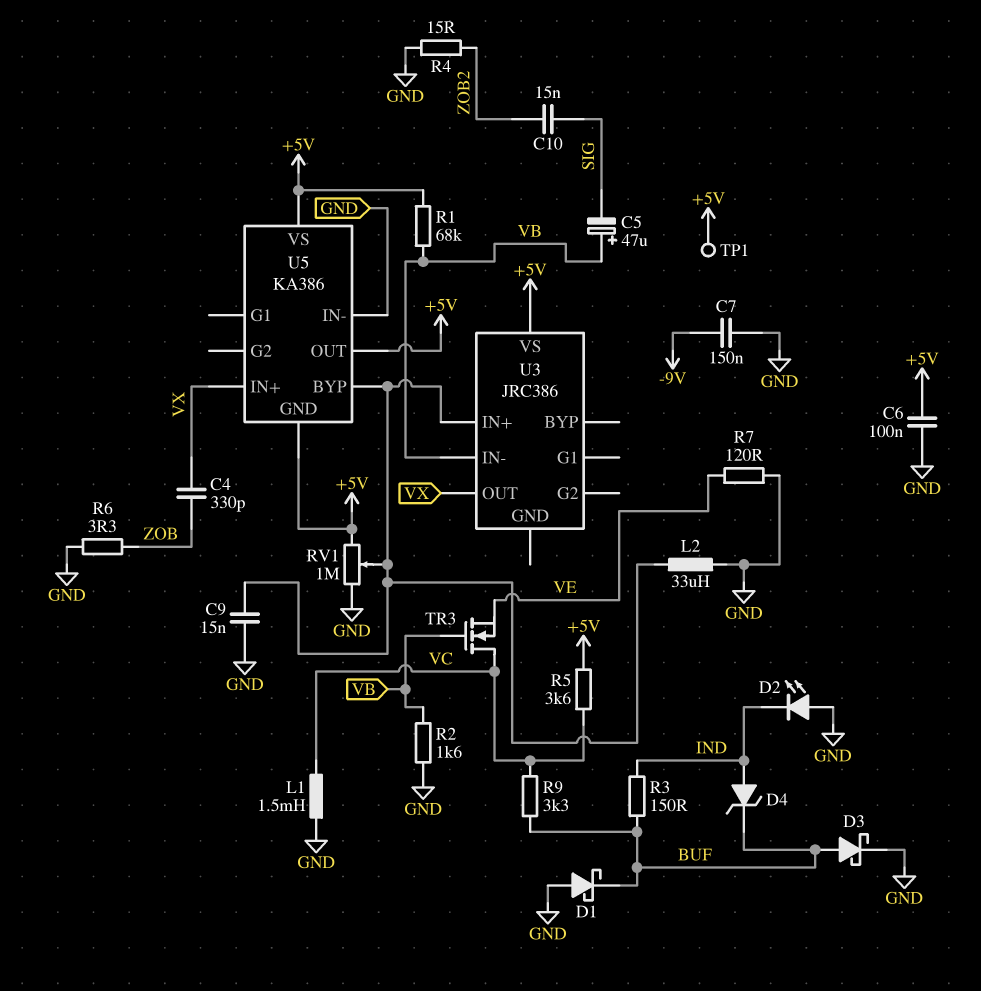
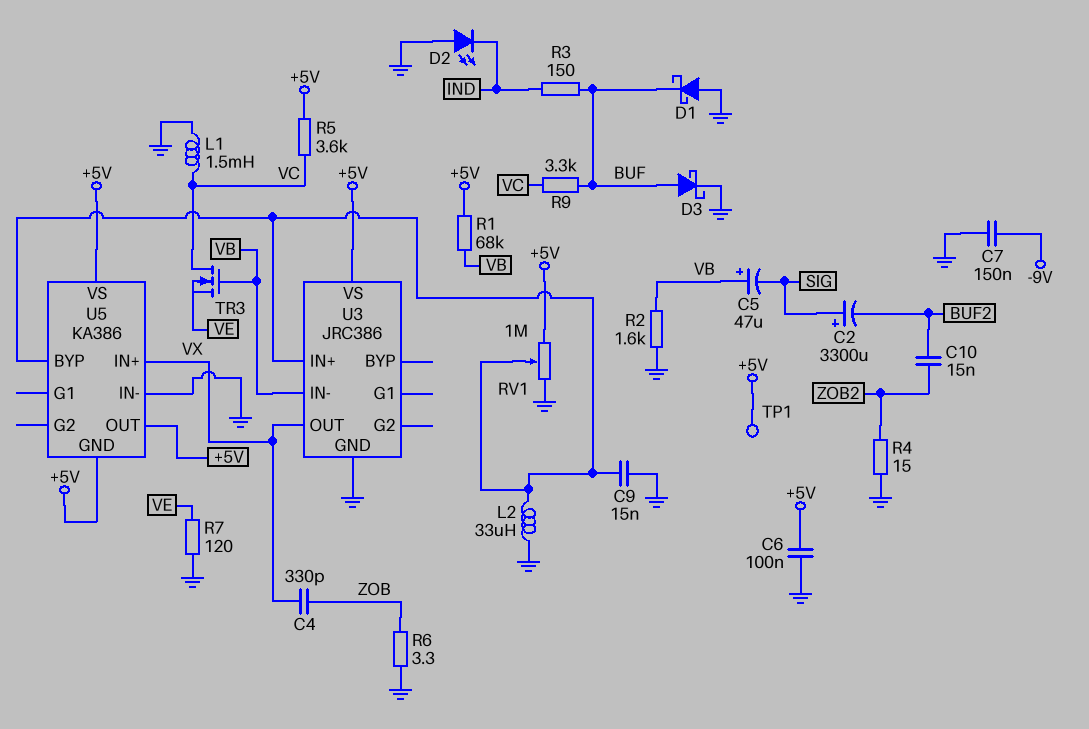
C2: none -> 3300uF (plus SIG, minus BUF2)
C10: 15nF (SIG, ZOB2) -> 15nF (BUF2, ZOB2)
D4: zener (A IND, K BUF) -> none
U3 pin GND: none -> GND

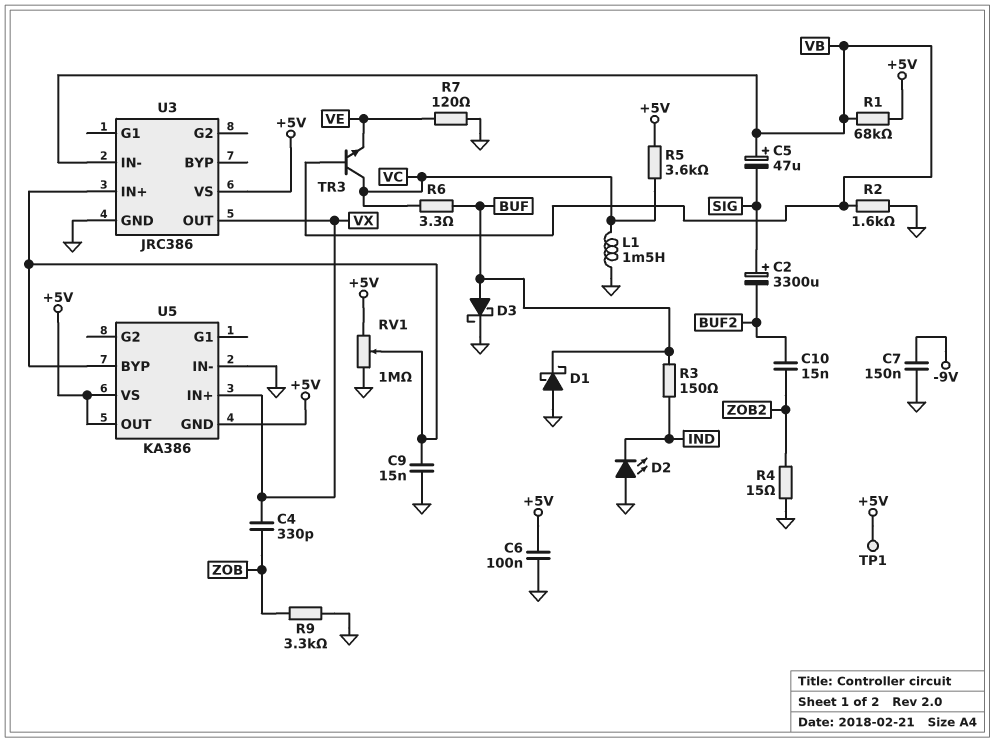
L2: 33uH (GND, U3/IN+) -> none
R6: 3.3 (GND, ZOB) -> 3.3 (BUF, VC)
R9: 3.3k (BUF, VC) -> 3.3k (GND, ZOB)
TR3: NMOS (G VB, D VC, S VE) -> NPN (B VB, C VC, E VE)

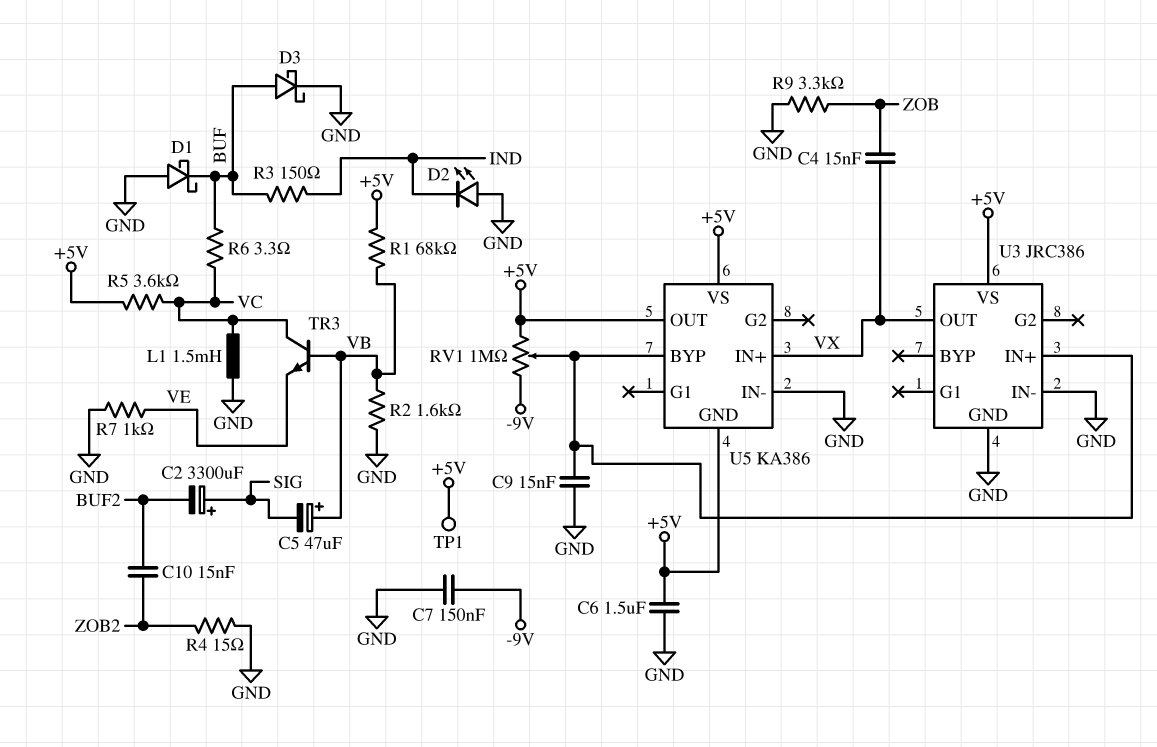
C4: 330pF (VX, ZOB) -> 15nF (VX, ZOB)
C6: 100nF (+5V, GND) -> 1.5uF (+5V, GND)
R7: 120 (GND, VE) -> 1k (GND, VE)
RV1: 1M (+5V, GND, wiper U3/IN+) -> 1M (+5V, -9V, wiper U3/IN+)
U3 pin IN-: VB -> GND

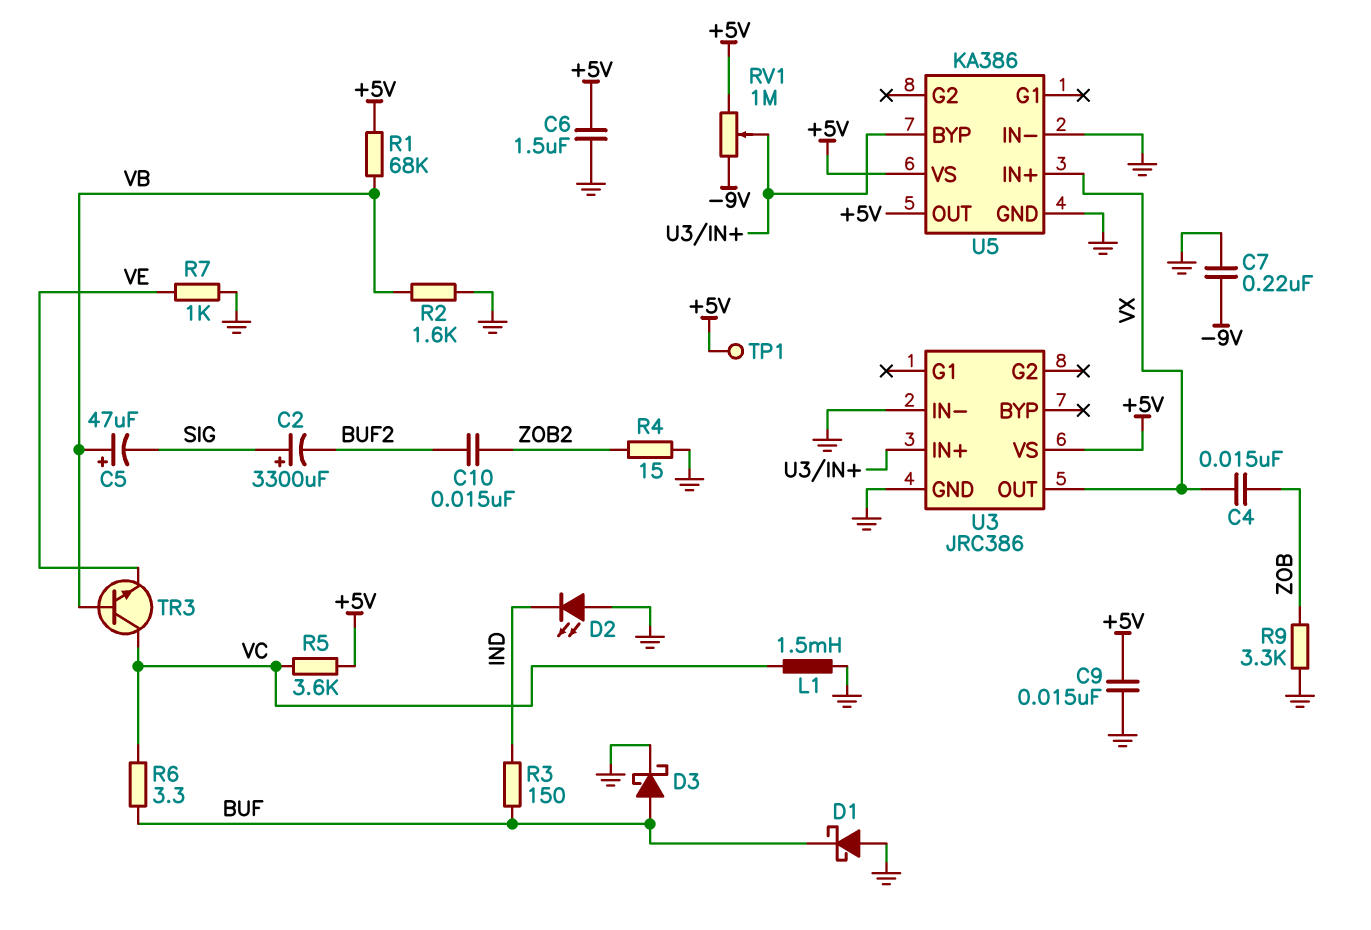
C7: 150nF (-9V, GND) -> 220nF (-9V, GND)
C9: 15nF (GND, U3/IN+) -> 15nF (+5V, GND)
U5 pin GND: +5V -> GND

